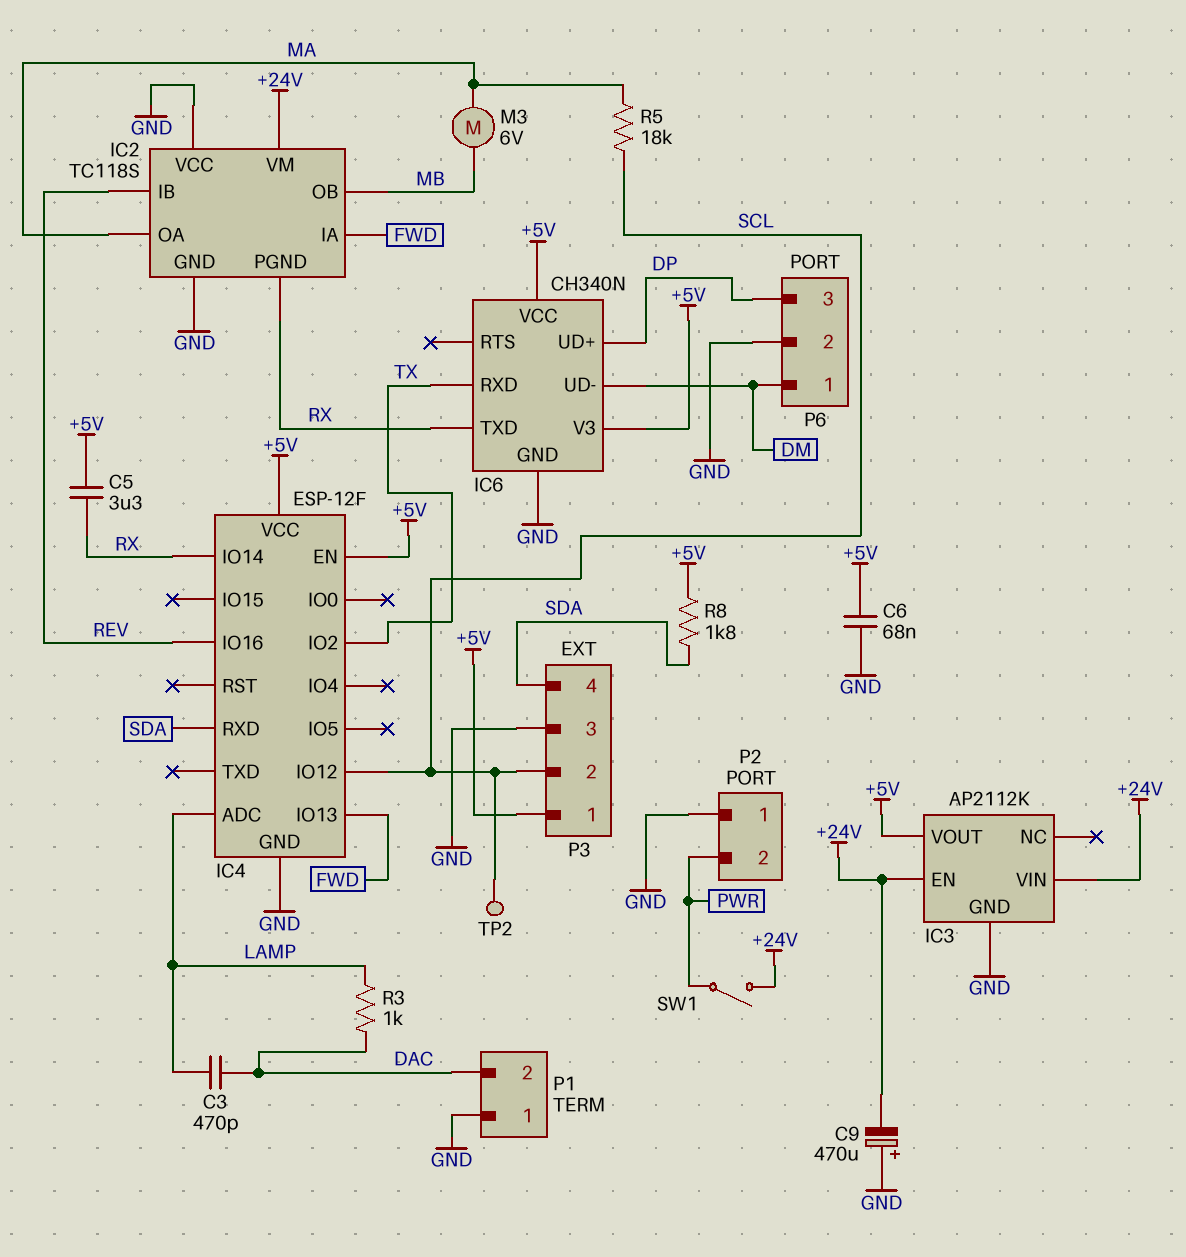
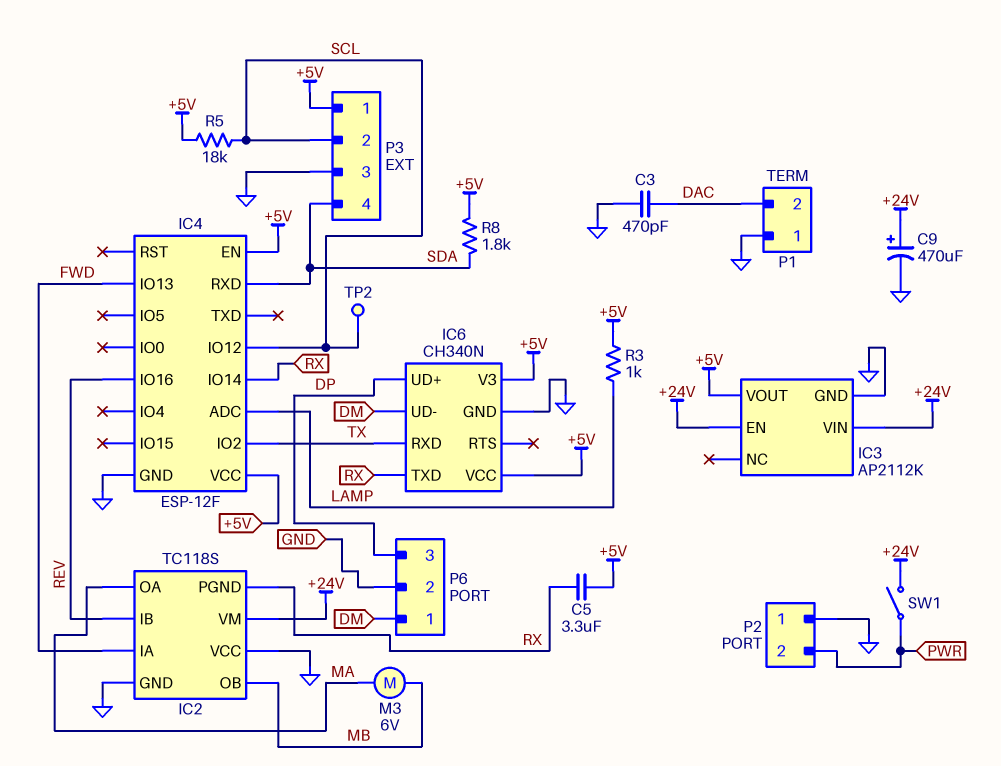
C3: 470pF (DAC, LAMP) -> 470pF (DAC, GND)
C6: 68nF (+5V, GND) -> none
C9: 470uF (plus GND, minus +24V) -> 470uF (plus +24V, minus GND)
R3: 1k (DAC, LAMP) -> 1k (+5V, LAMP)
R5: 18k (MA, SCL) -> 18k (+5V, SCL)

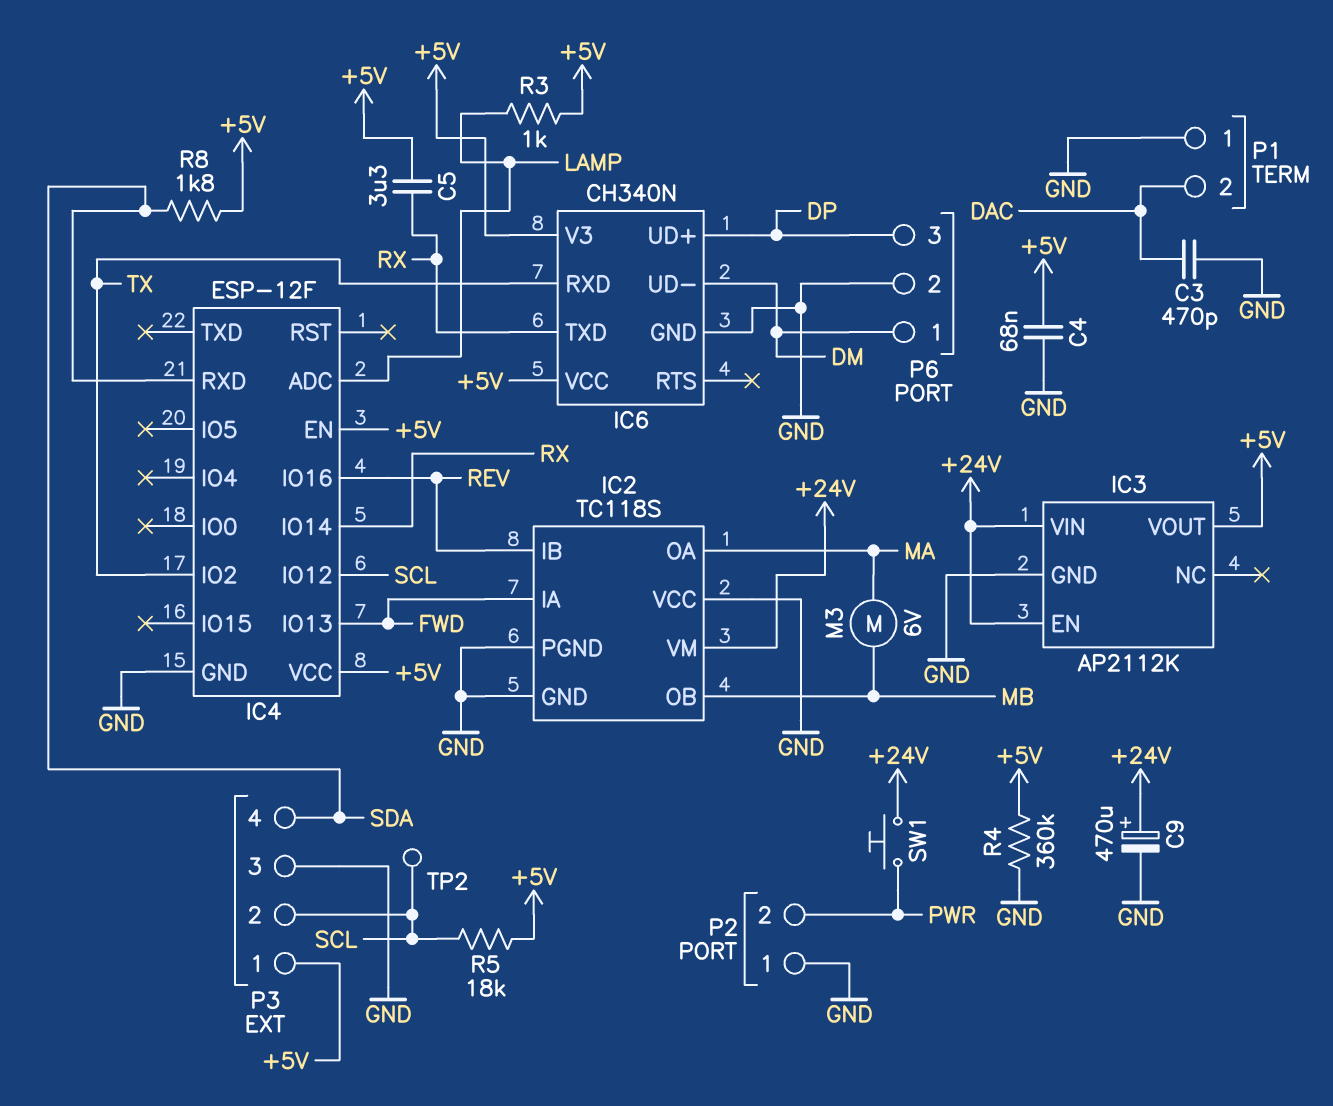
C4: none -> 68nF (+5V, GND)
IC2 pin PGND: RX -> GND
R4: none -> 360k (+5V, GND)
SW1: switch (+24V, PWR) -> button (+24V, PWR)

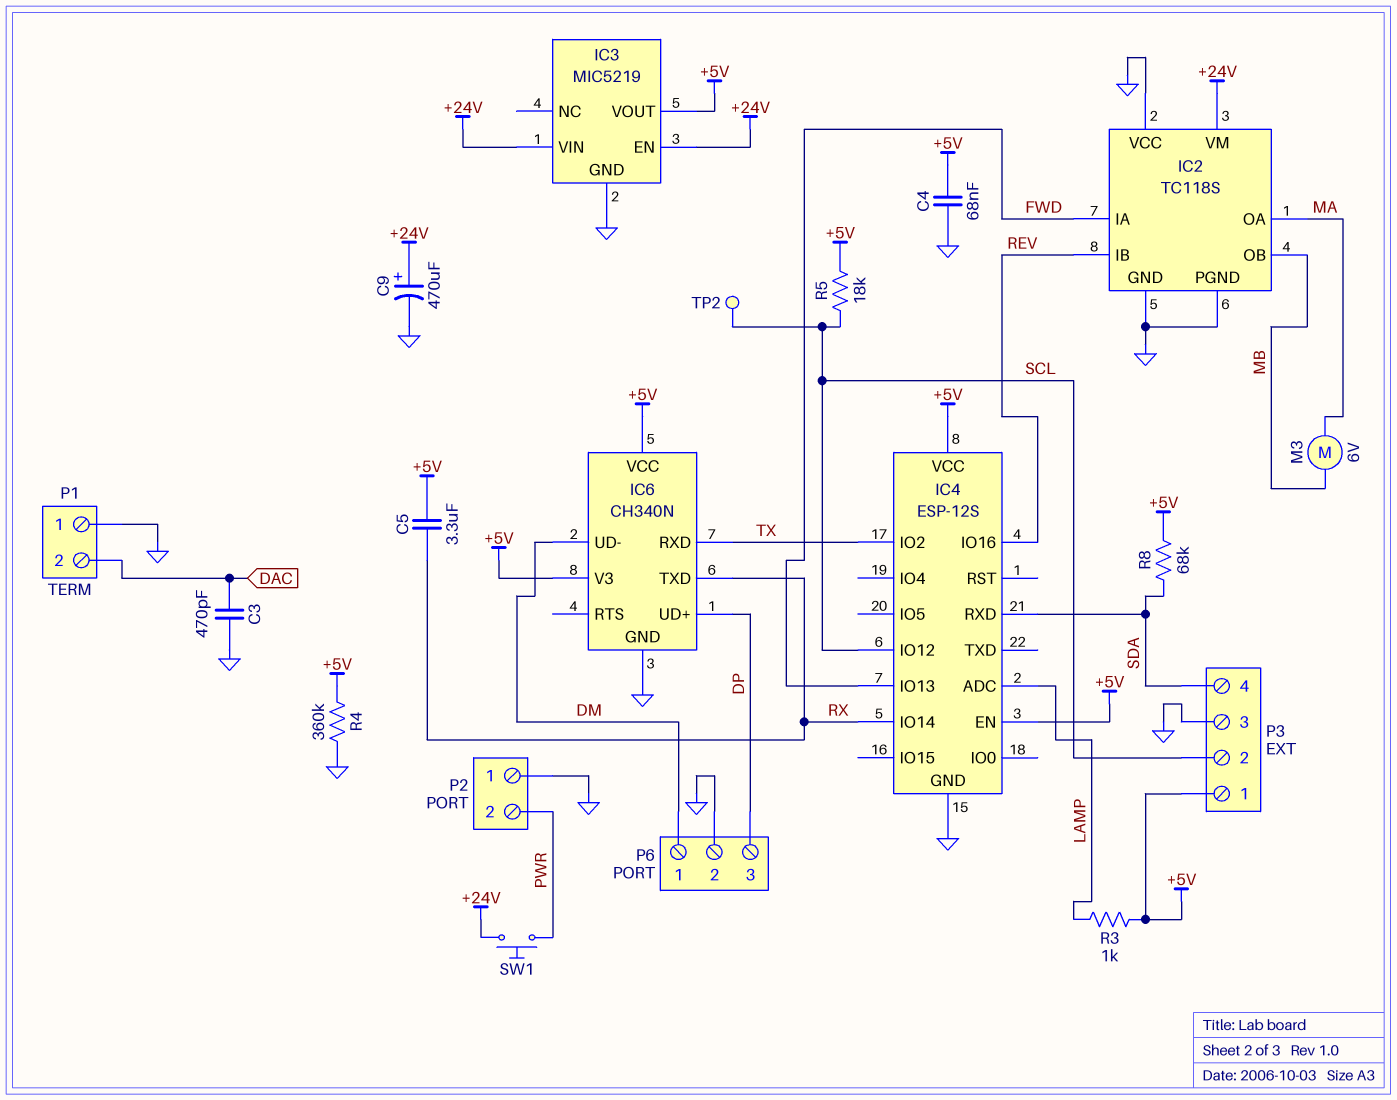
IC3: AP2112K -> MIC5219
IC4: ESP-12F -> ESP-12S
R8: 1.8k (+5V, SDA) -> 68k (+5V, SDA)

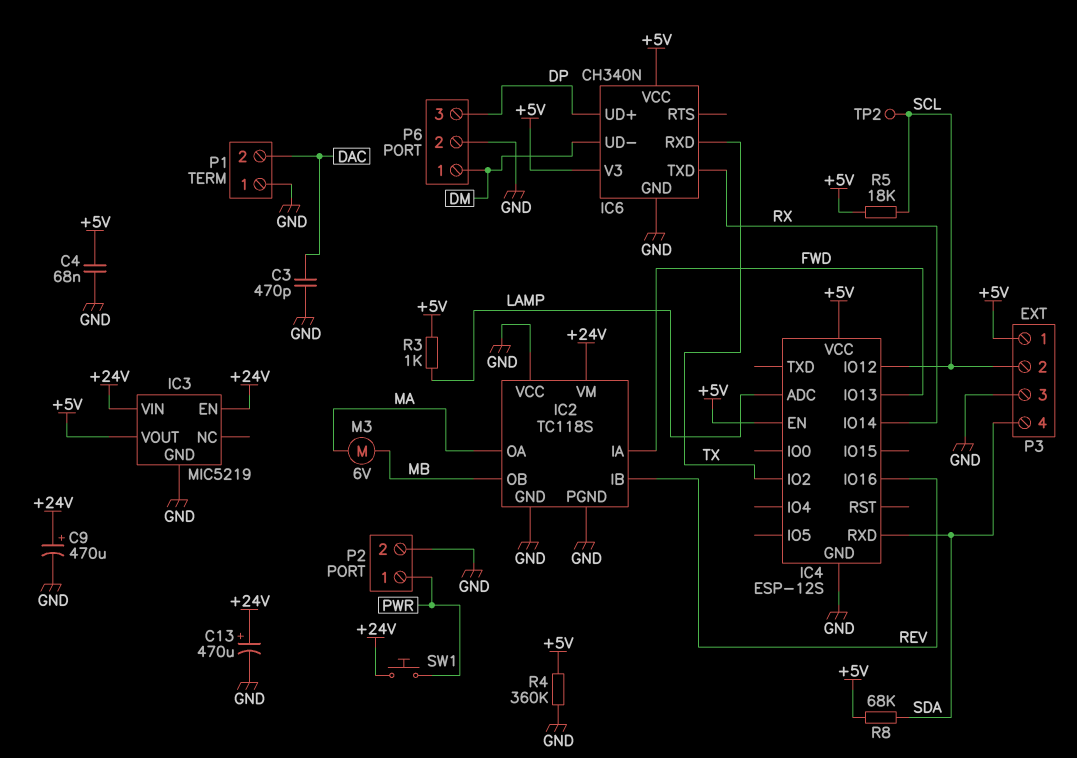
C5: 3.3uF (+5V, RX) -> none
C13: none -> 470uF (plus +24V, minus GND)
P2 pin 1: GND -> PWR
P2 pin 2: PWR -> GND

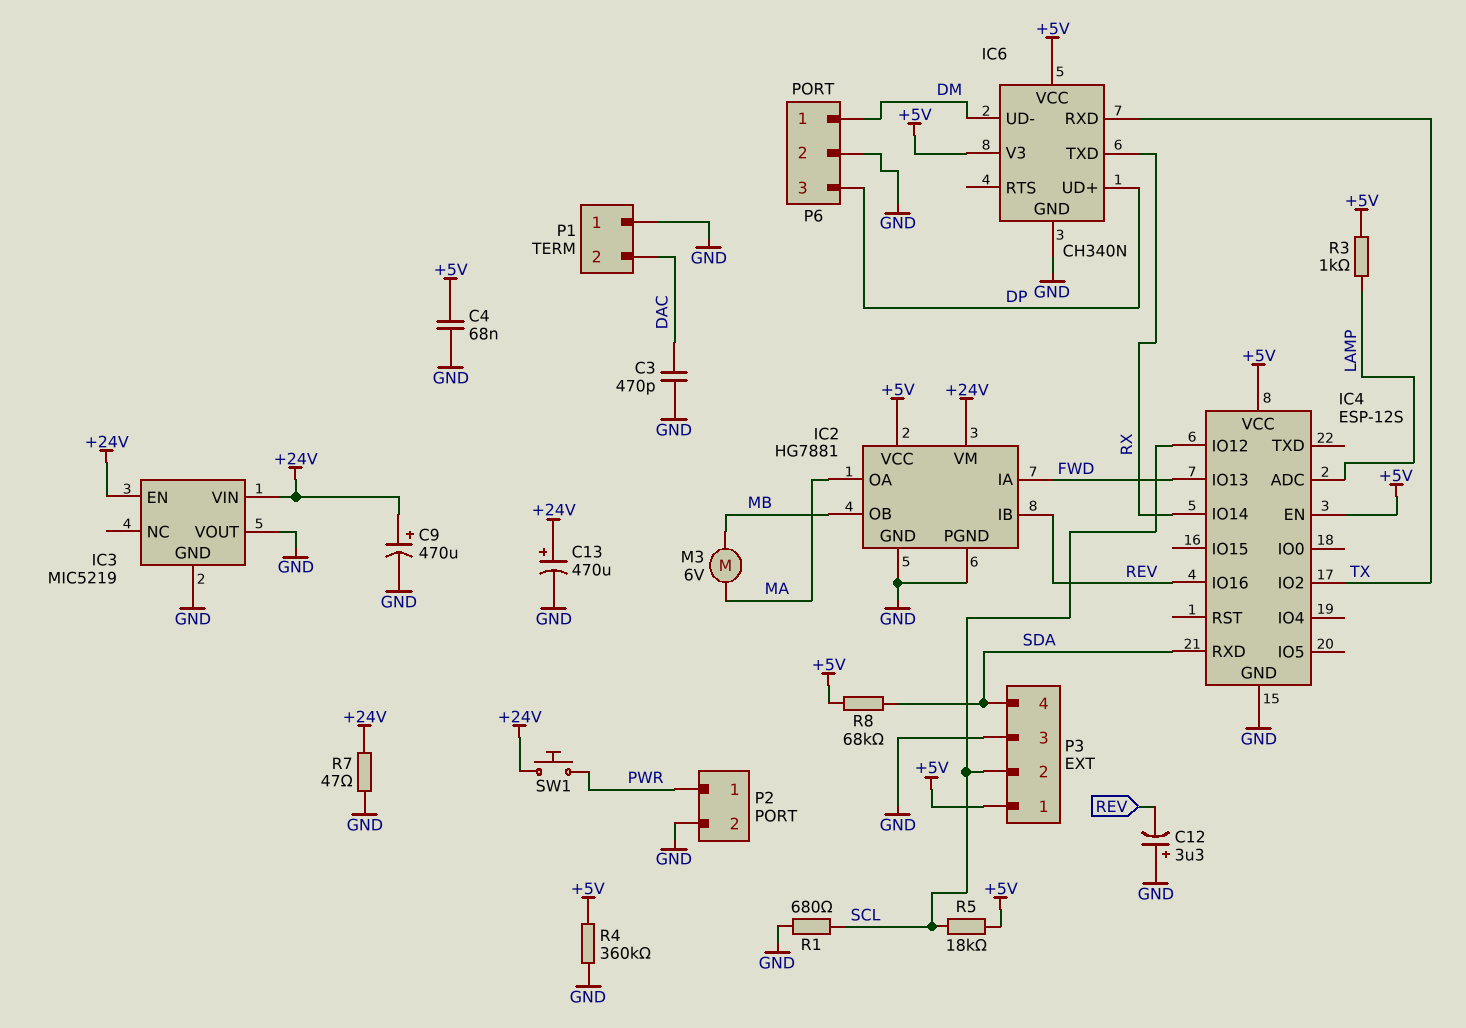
C12: none -> 3.3uF (plus GND, minus REV)
IC2: TC118S -> HG7881
IC2 pin VCC: GND -> +5V
IC3 pin VOUT: +5V -> GND
R1: none -> 680 (GND, SCL)
R7: none -> 47 (+24V, GND)
TP2: test point (SCL) -> none

